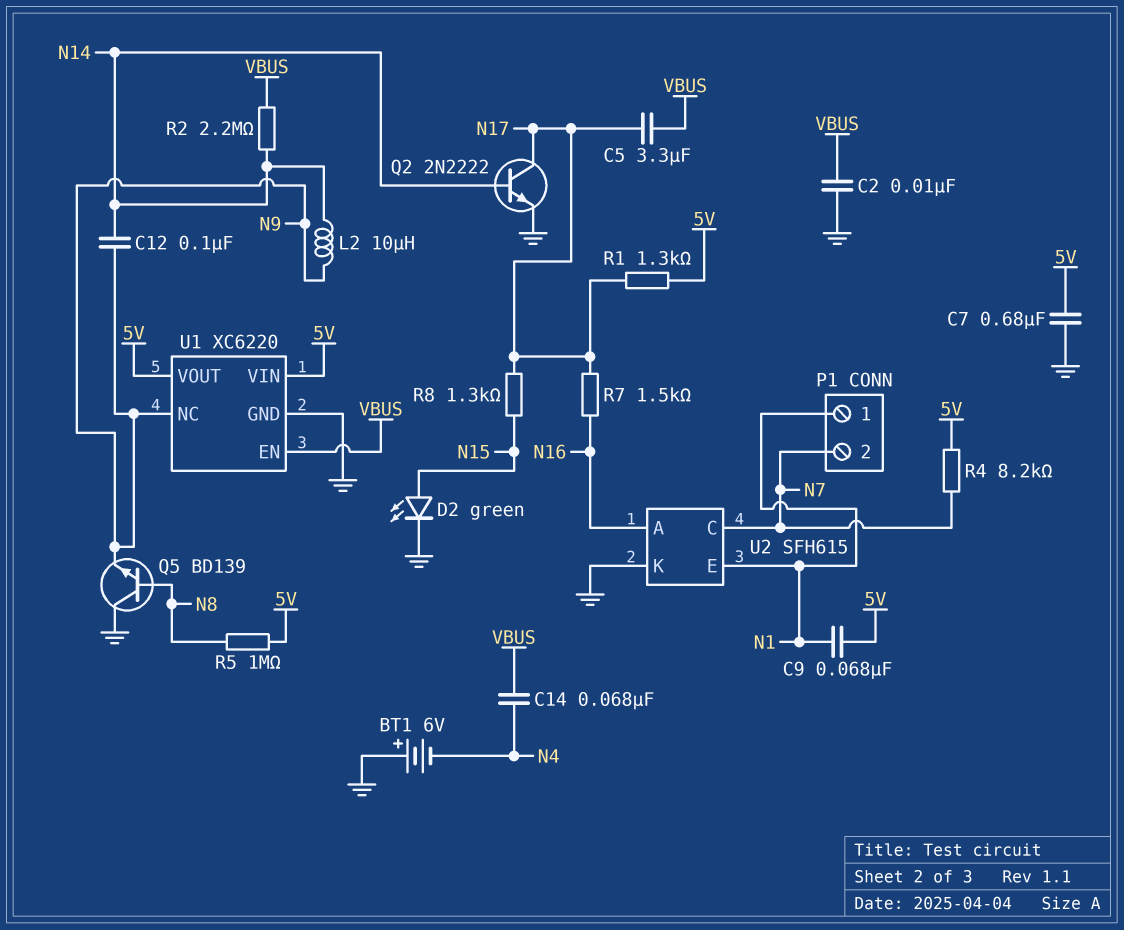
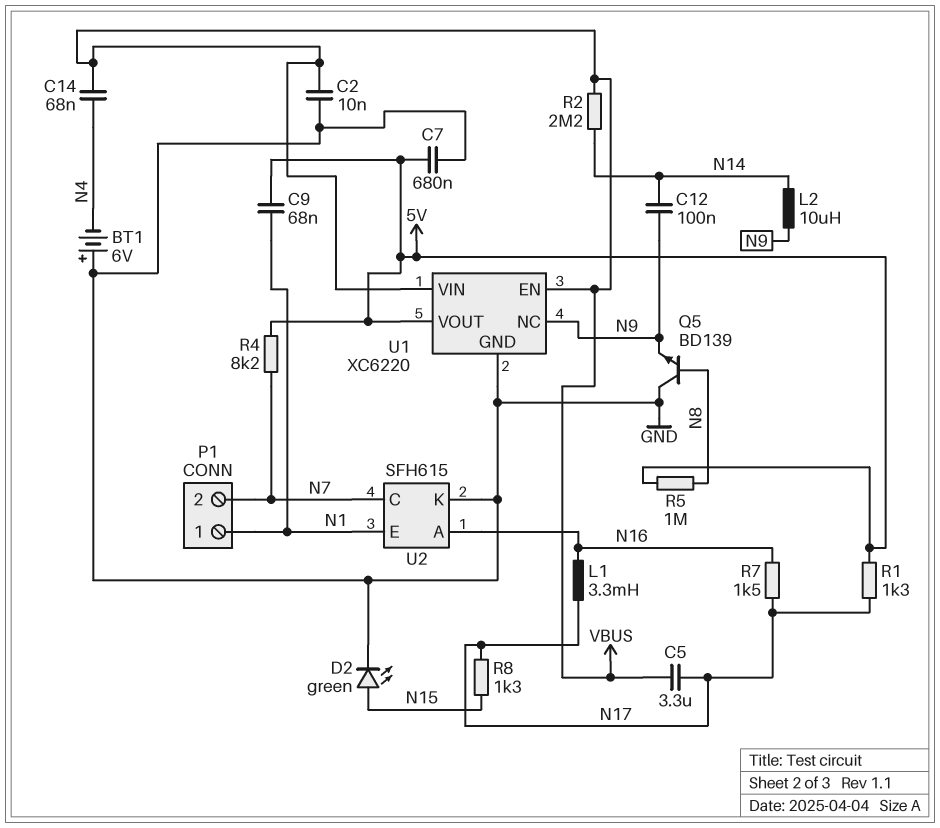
L1: none -> 3.3mH (N16, N17)
Q2: NPN 2N2222 (B N14, C N17, E GND) -> none
U1 pin VIN: 5V -> VBUS

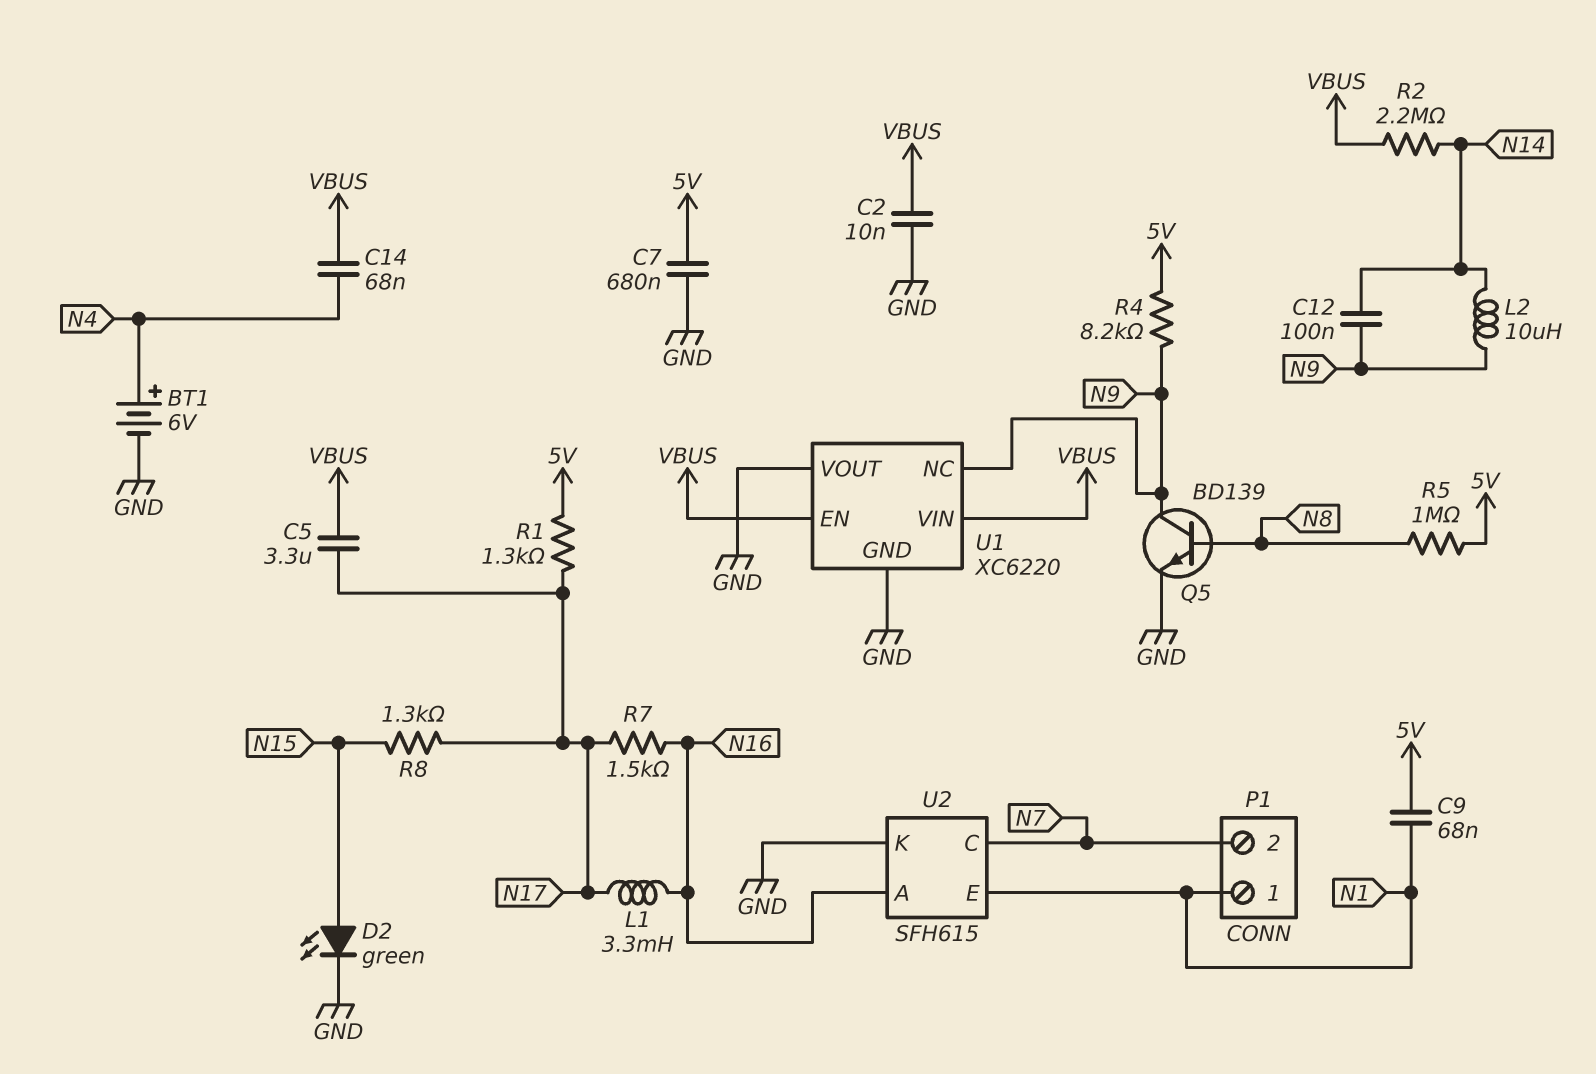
BT1: 6V (plus GND, minus N4) -> 6V (plus N4, minus GND)
Q5: NPN BD139 (B N8, C GND, E N9) -> NPN BD139 (B N8, C N9, E GND)
R4: 8.2k (5V, N7) -> 8.2k (5V, N9)
U1 pin VOUT: 5V -> GND

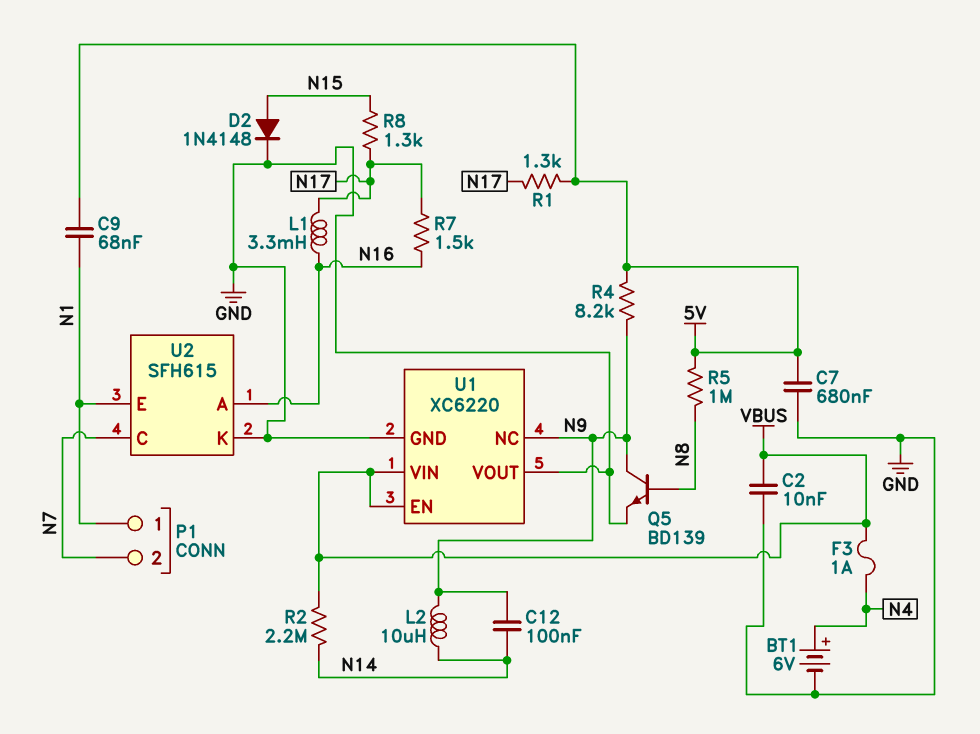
C5: 3.3uF (N17, VBUS) -> none
C14: 68nF (N4, VBUS) -> none
D2: LED green (A N15, K GND) -> diode 1N4148 (A N15, K GND)
F3: none -> 1A (N4, VBUS)

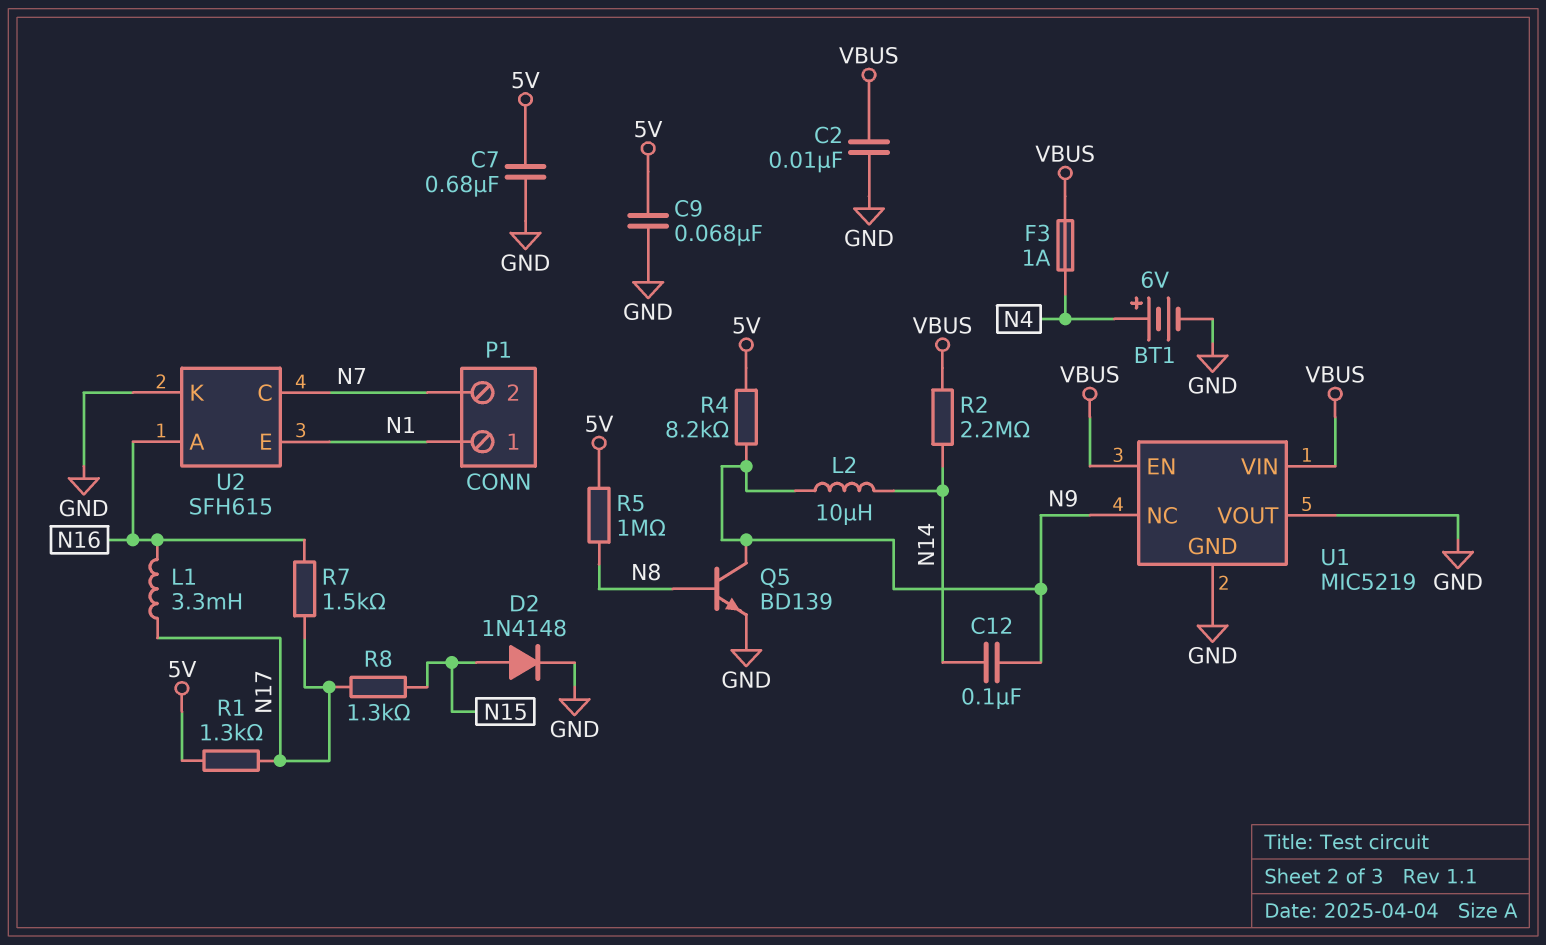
C9: 68nF (5V, N1) -> 68nF (5V, GND)
U1: XC6220 -> MIC5219

